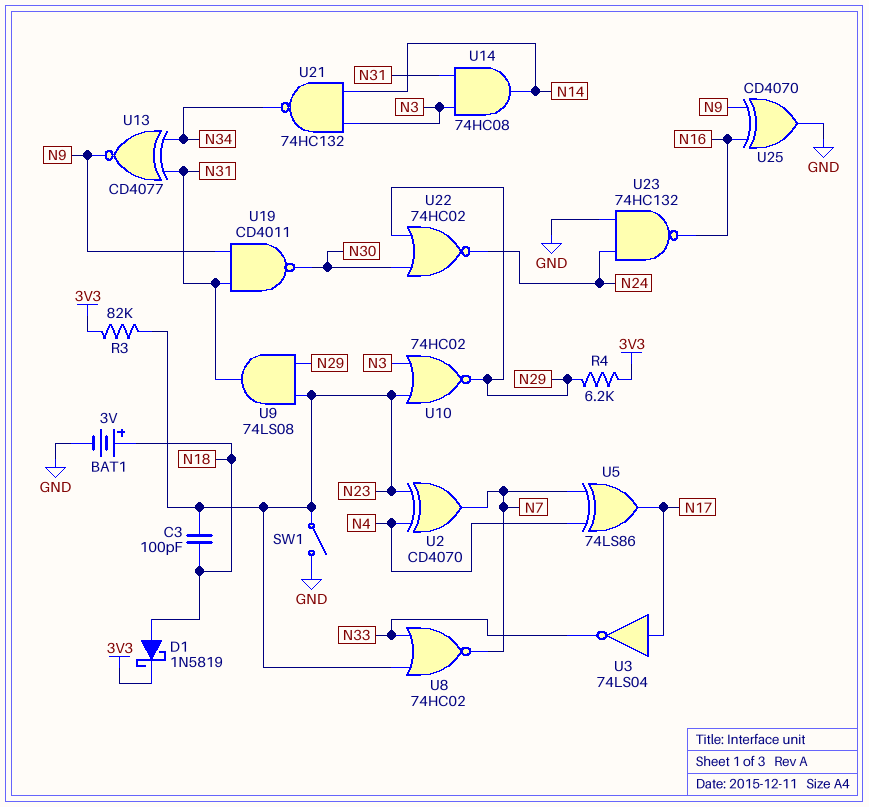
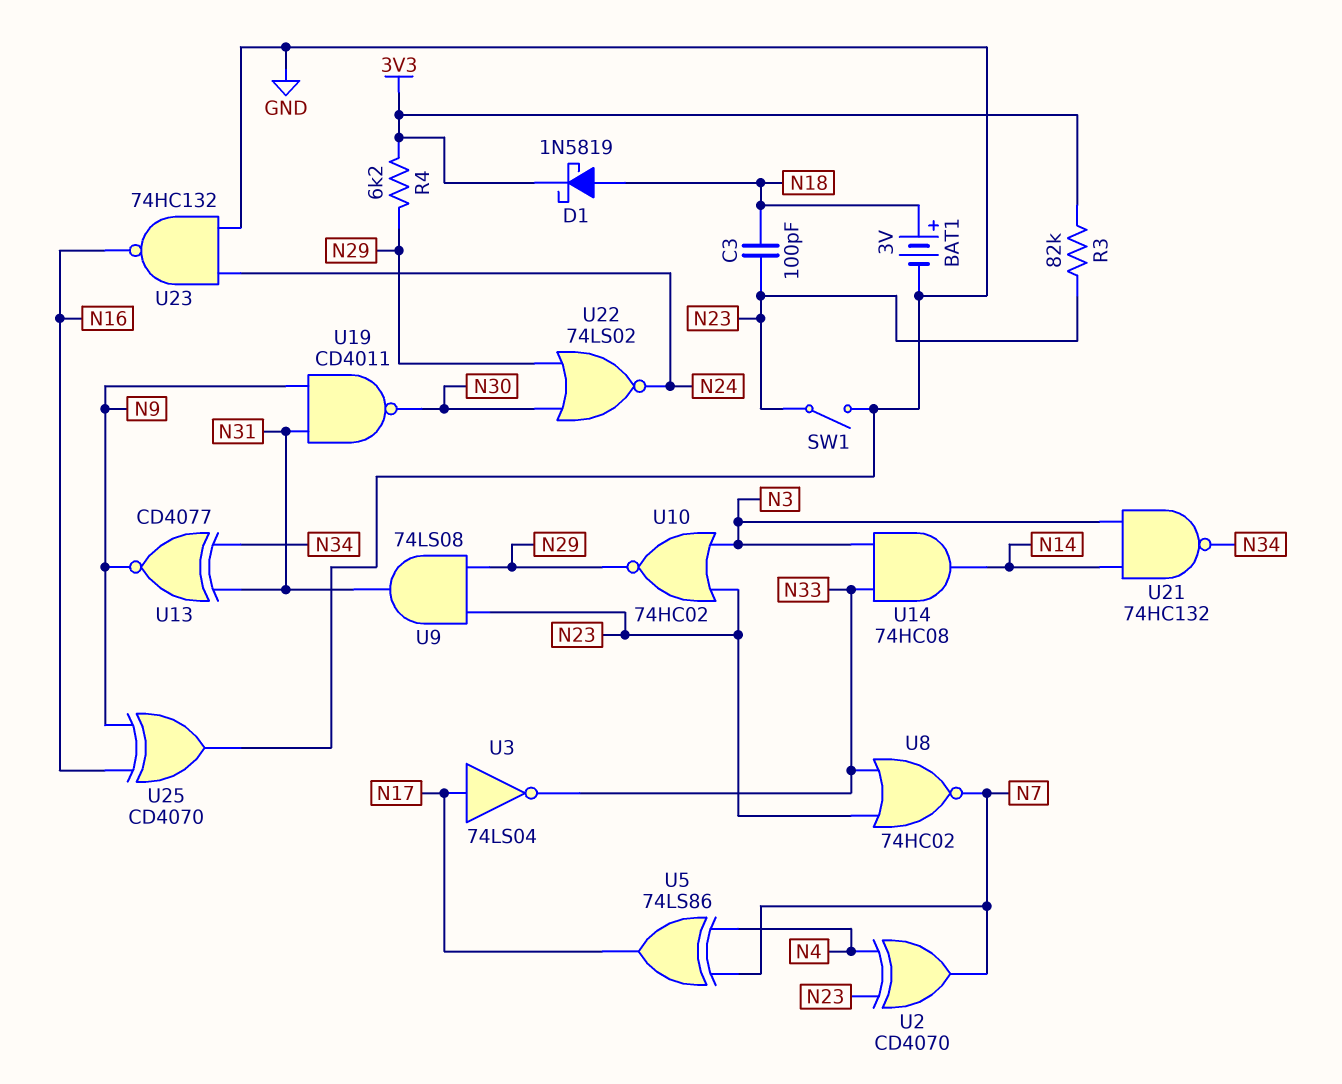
U14: AND 74HC08 (in N3, in N31, out N14) -> AND 74HC08 (in N3, in N33, out N14)
U22: NOR 74HC02 (in N29, in N30, out N24) -> NOR 74LS02 (in N29, in N30, out N24)

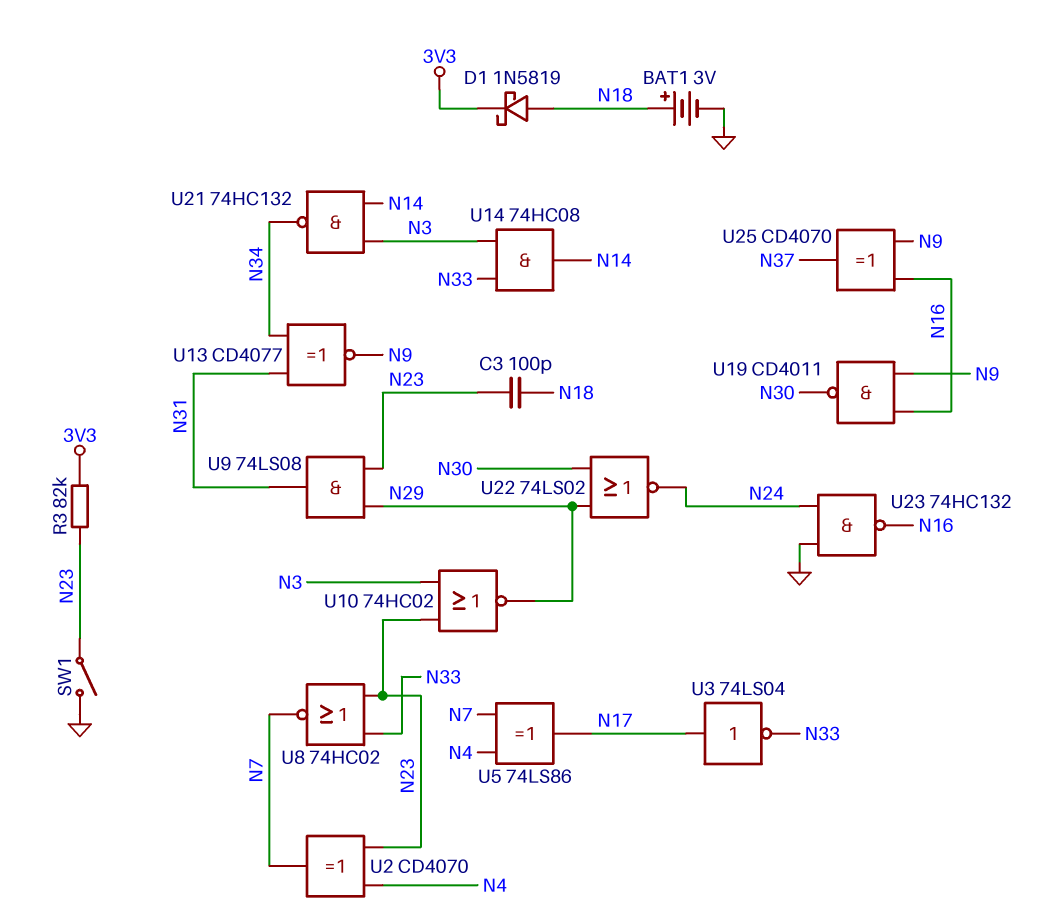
R4: 6.2k (3V3, N29) -> none
U19: NAND CD4011 (in N9, in N31, out N30) -> NAND CD4011 (in N9, in N16, out N30)
U25: XOR CD4070 (in N9, in N16, out GND) -> XOR CD4070 (in N9, in N16, out N37)

